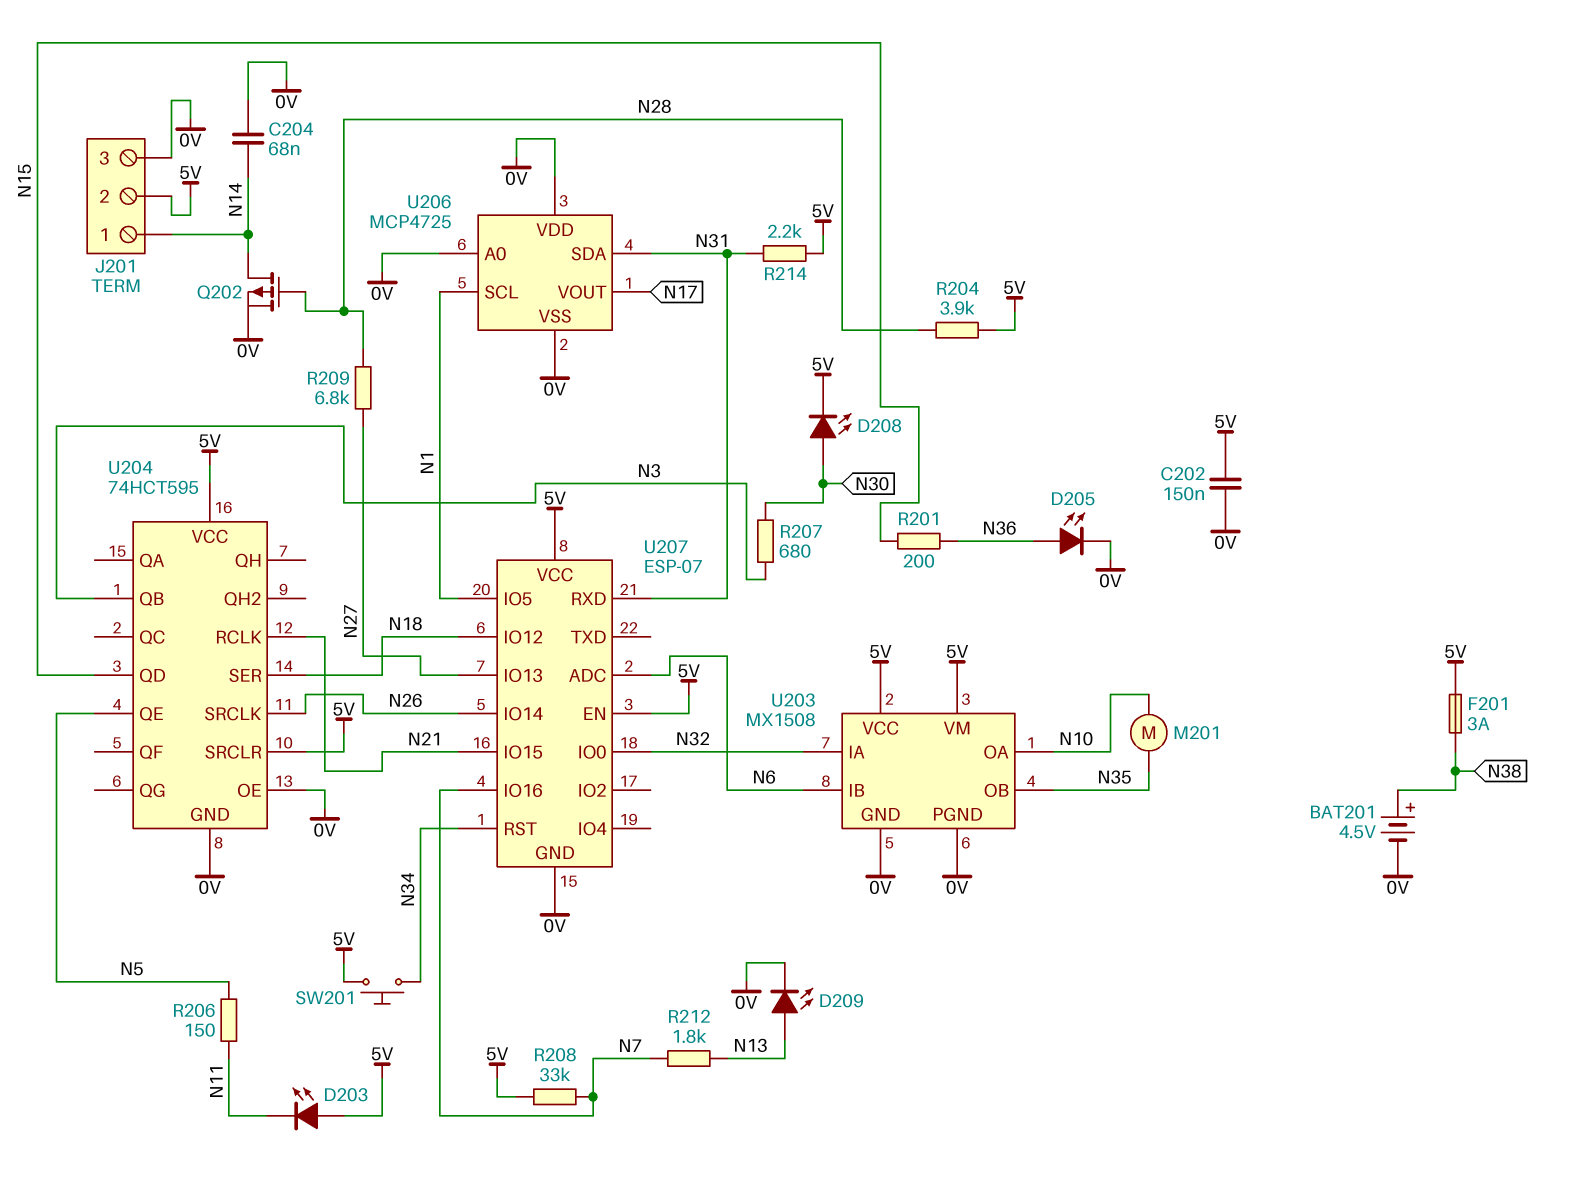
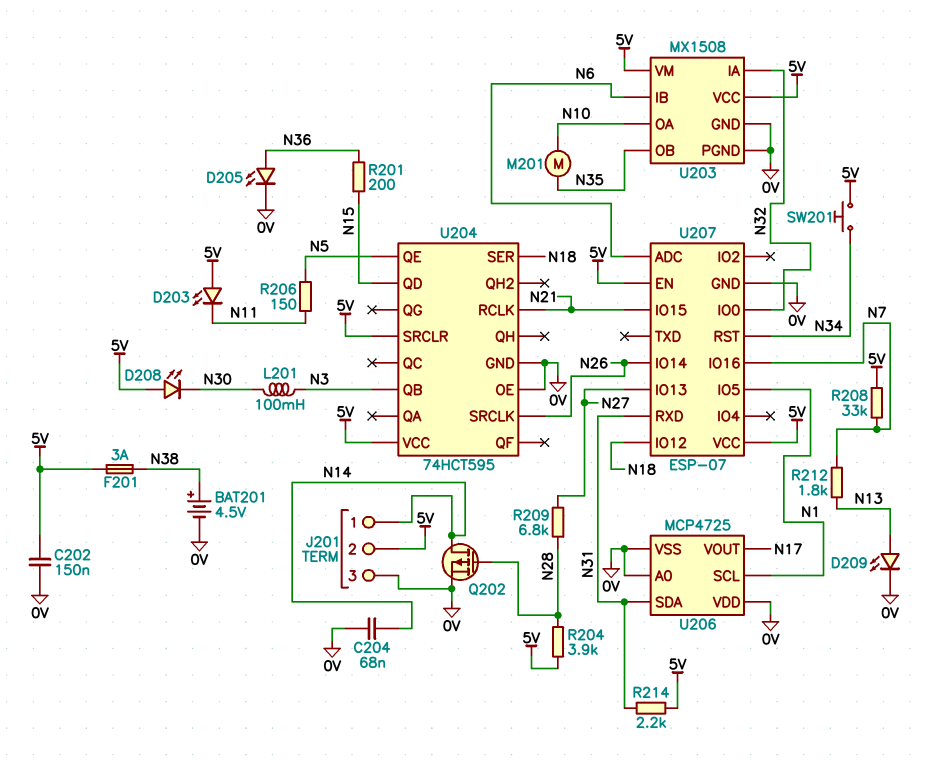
D208: LED (A N30, K 5V) -> LED (A 5V, K N30)
L201: none -> 100mH (N3, N30)
R207: 680 (N3, N30) -> none

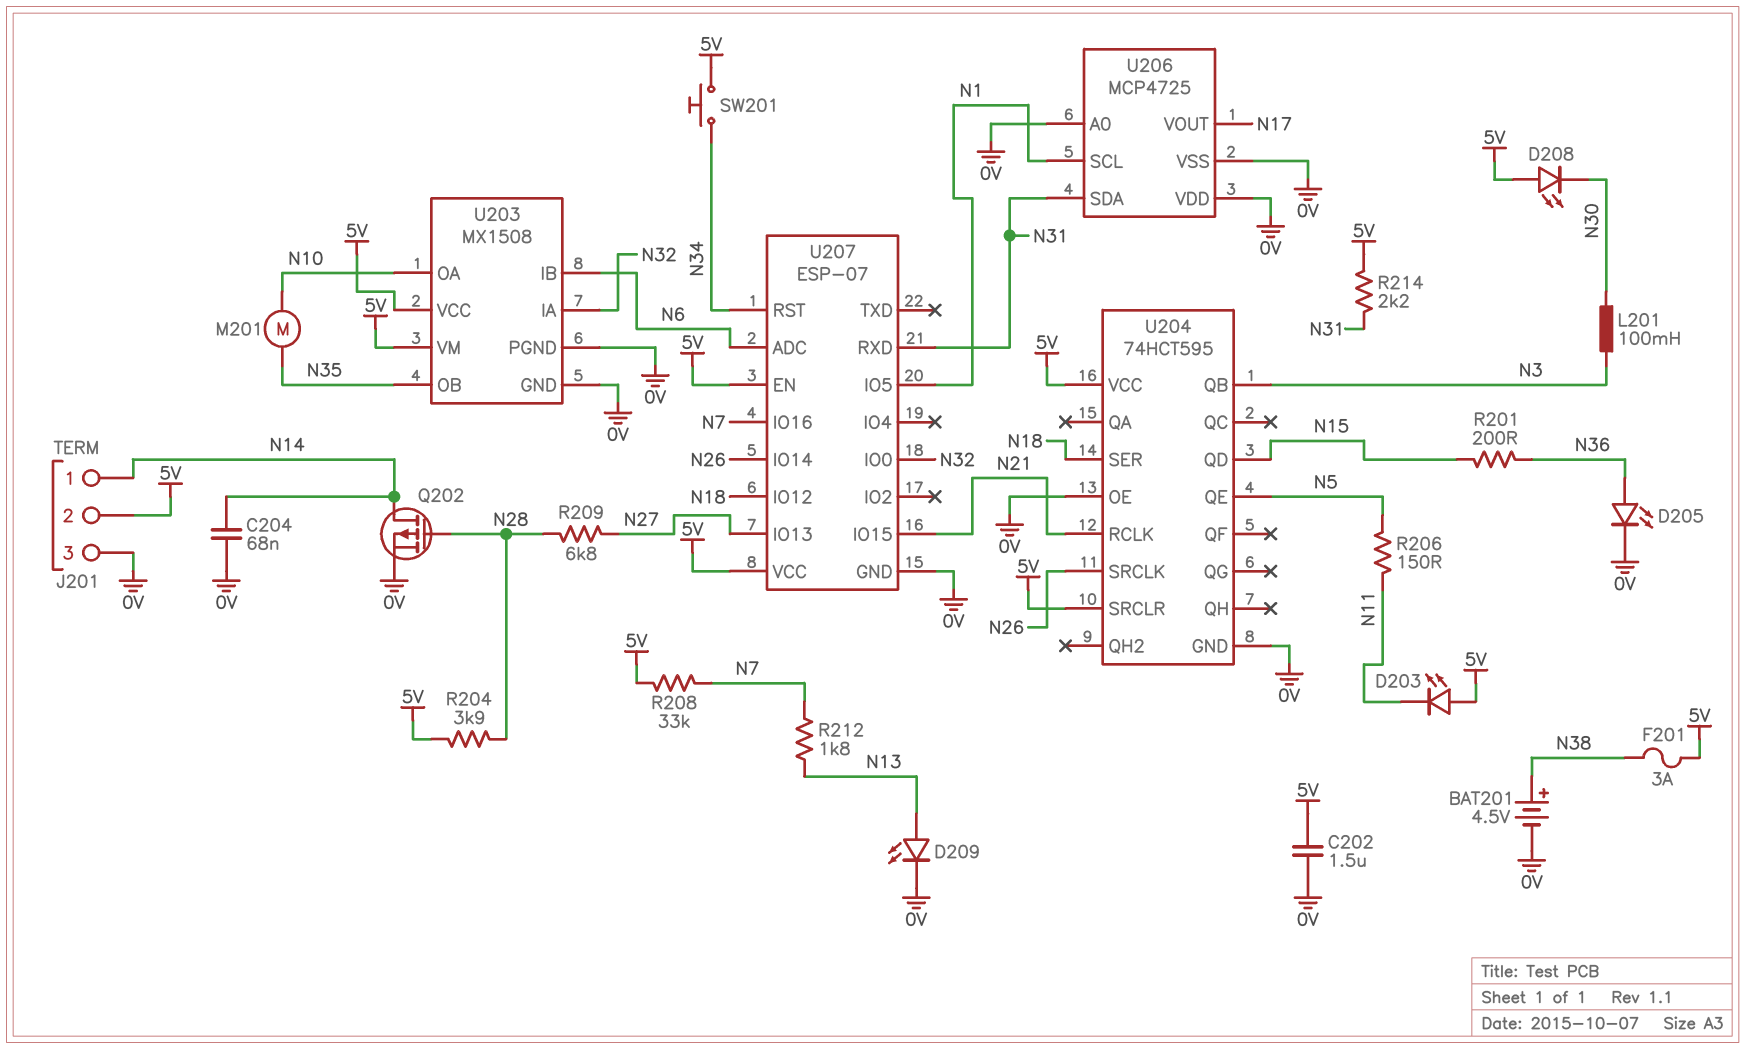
C202: 150nF (0V, 5V) -> 1.5uF (0V, 5V)

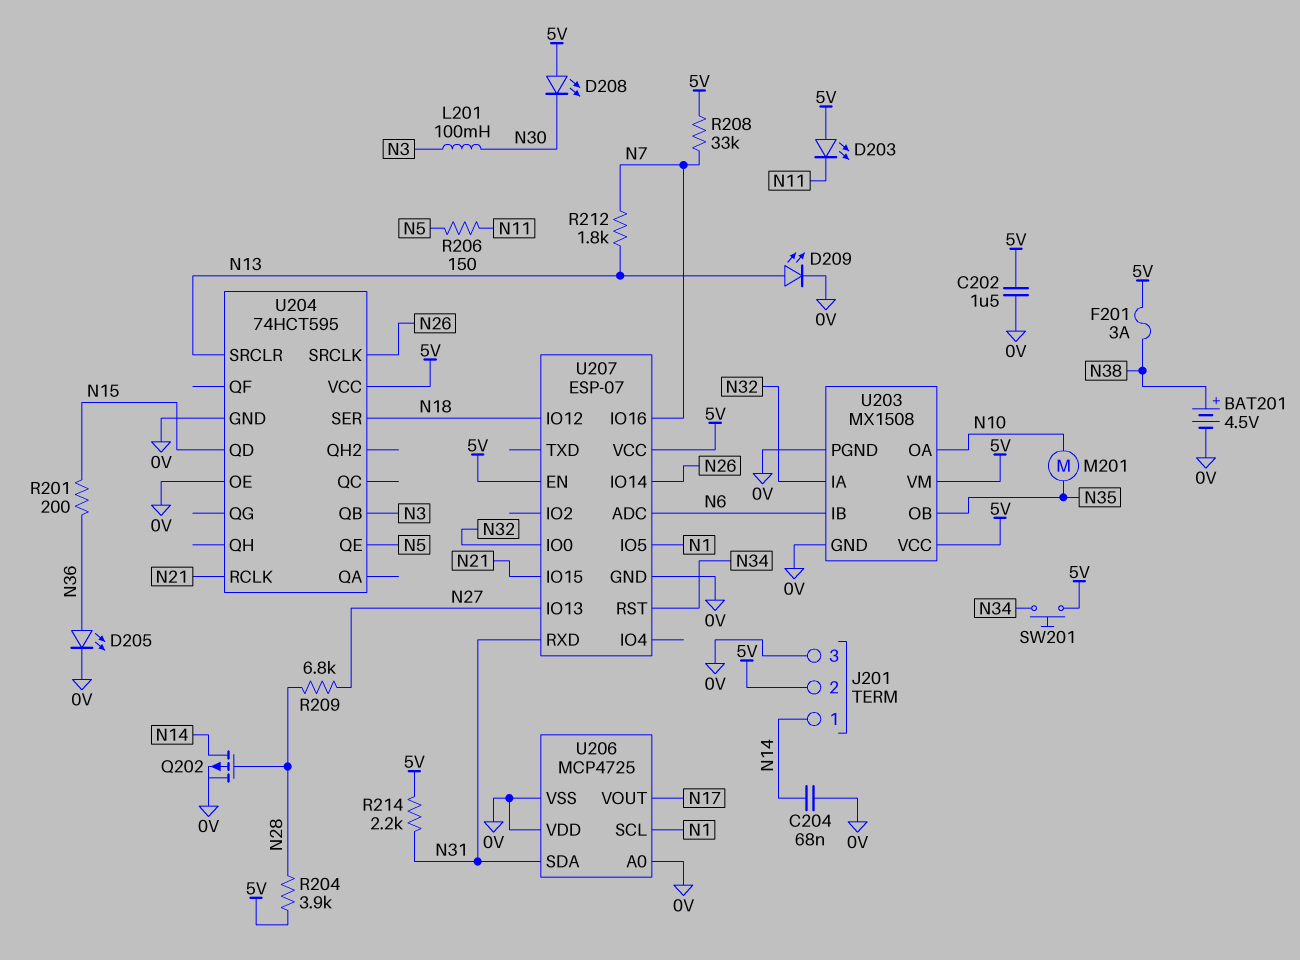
U204 pin SRCLR: 5V -> N13

